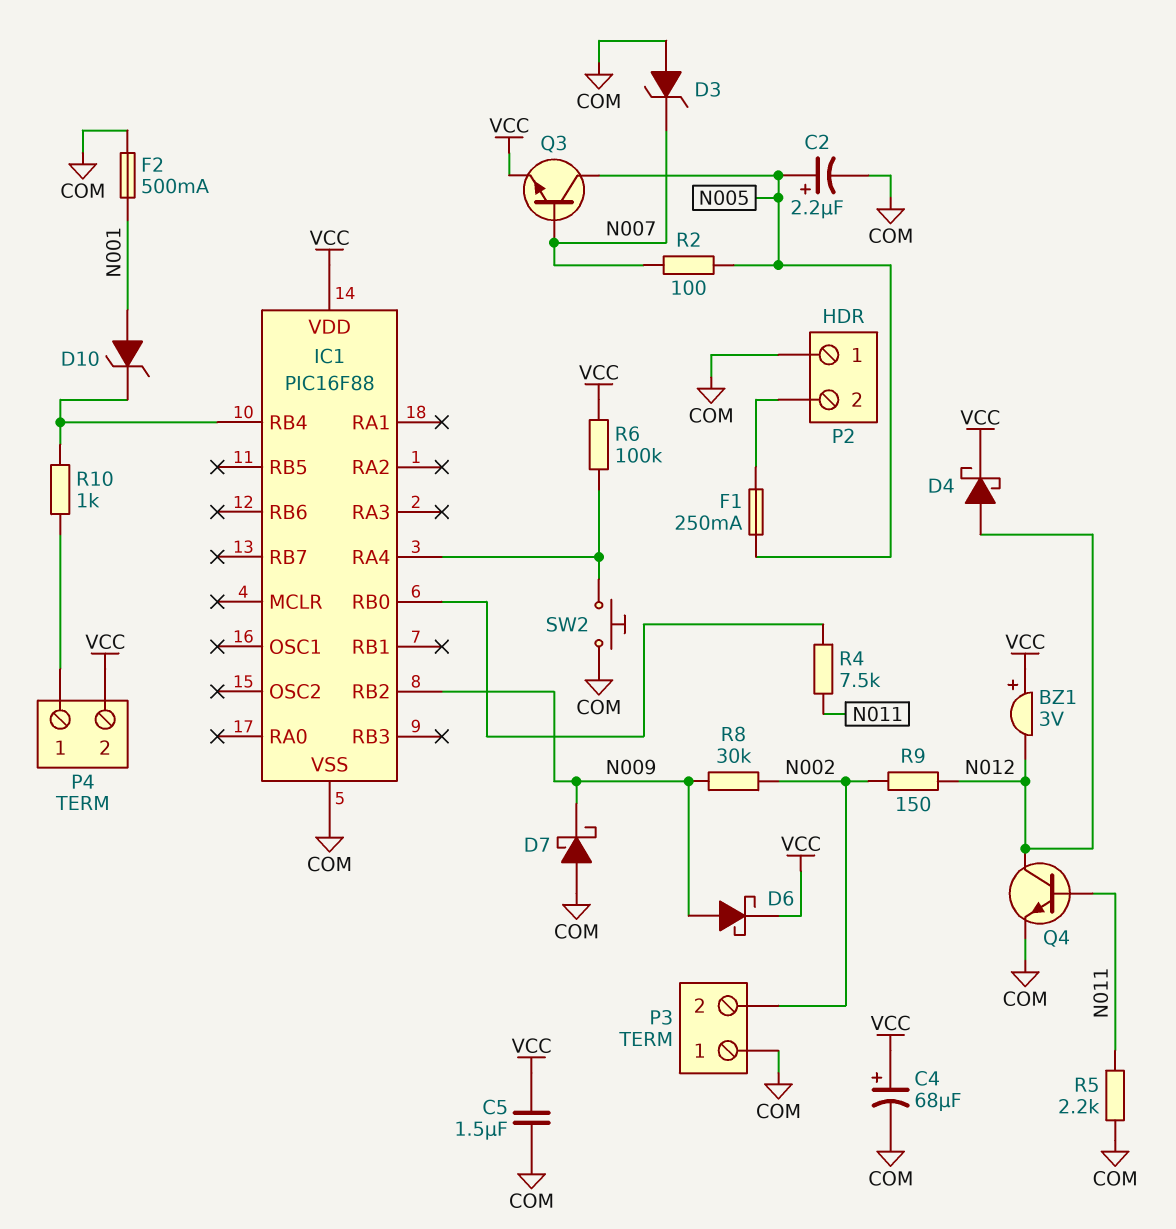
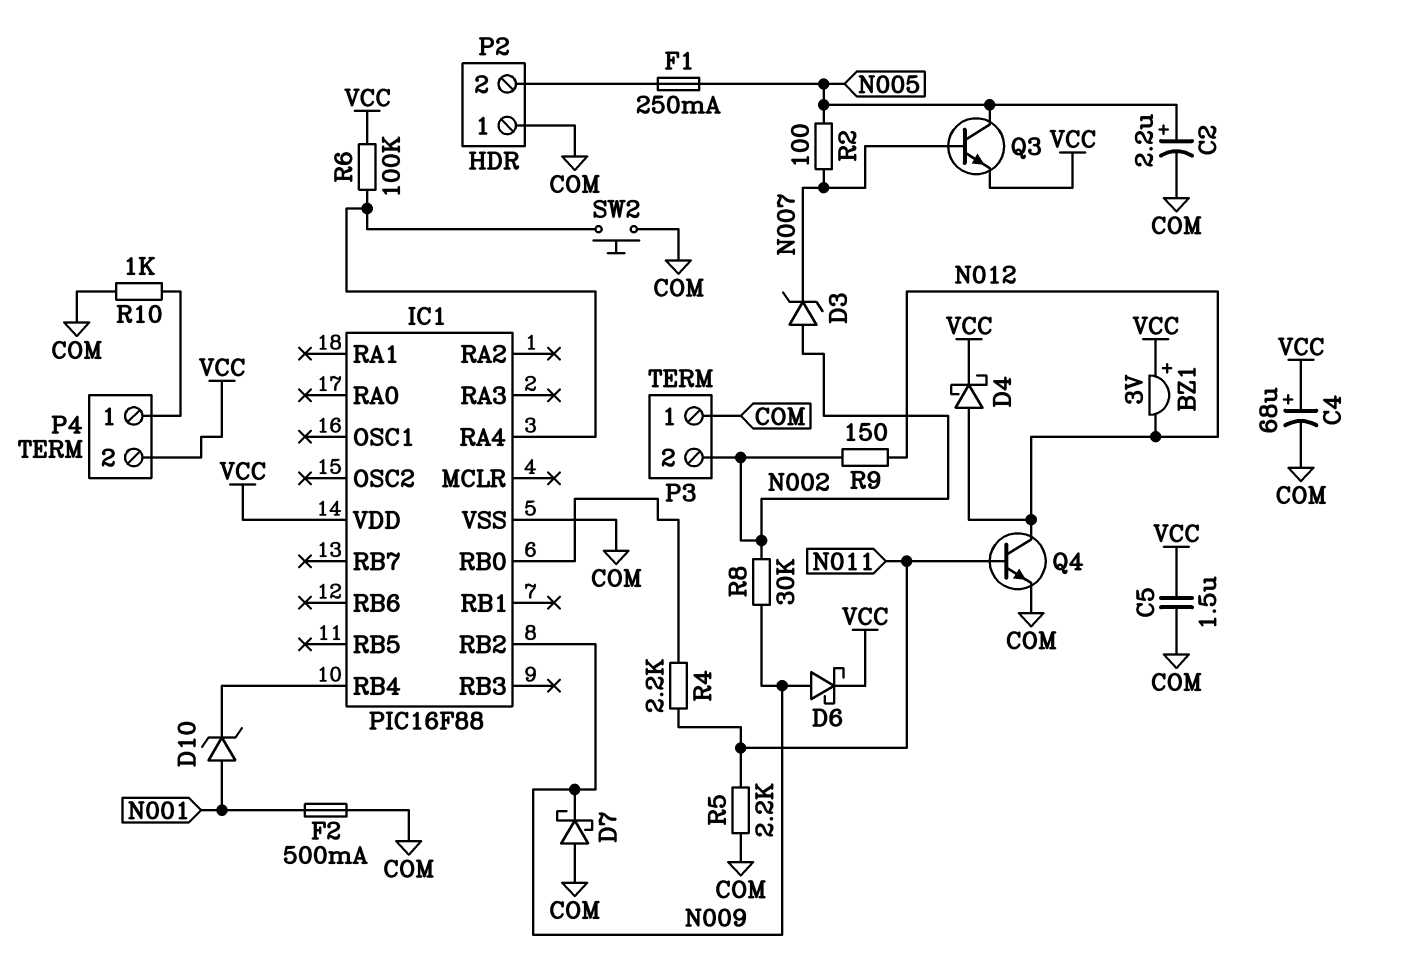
D3: zener (A COM, K N007) -> zener (A N002, K N007)
R4: 7.5k (IC1/RB0, N011) -> 2.2k (IC1/RB0, N011)
R10: 1k (IC1/RB4, P4/1) -> 1k (COM, P4/1)

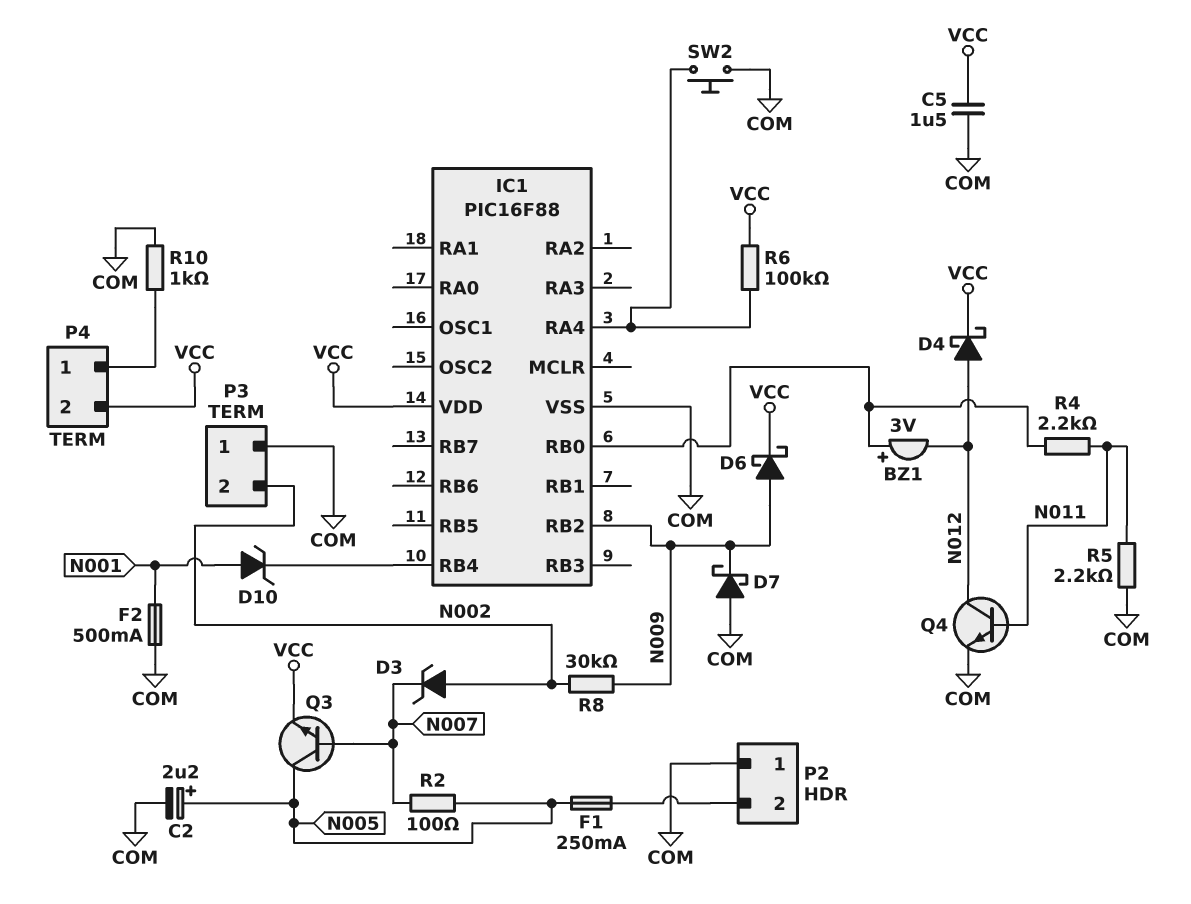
BZ1: buzzer 3V (plus VCC, minus N012) -> buzzer 3V (plus IC1/RB0, minus N012)
C4: 68uF (plus VCC, minus COM) -> none
R9: 150 (N002, N012) -> none

